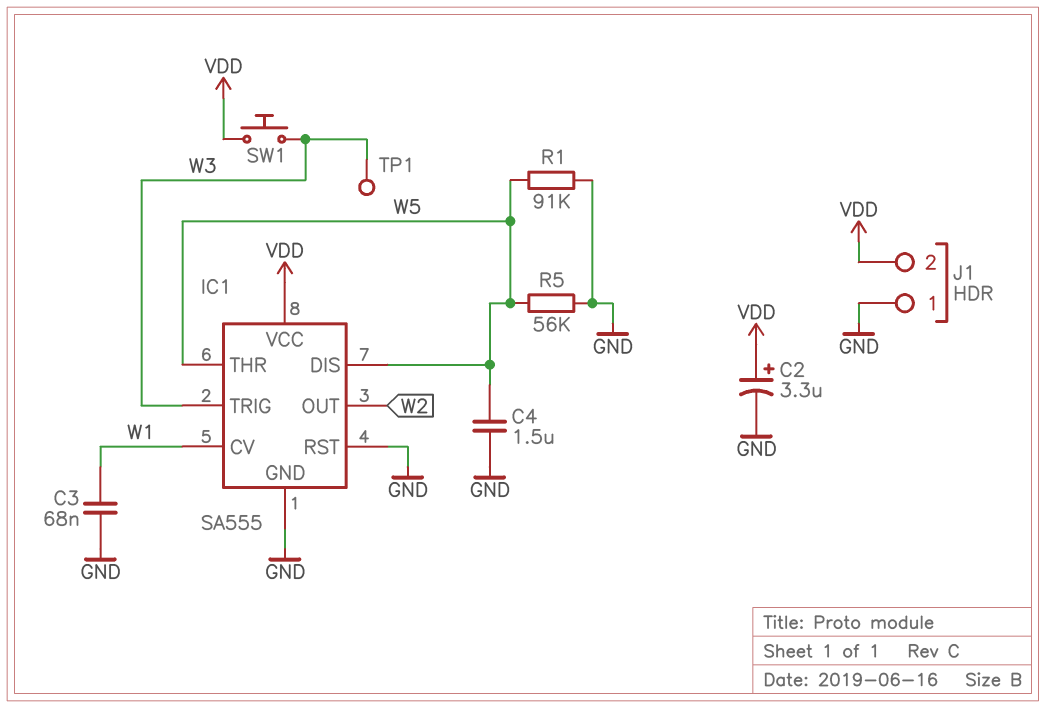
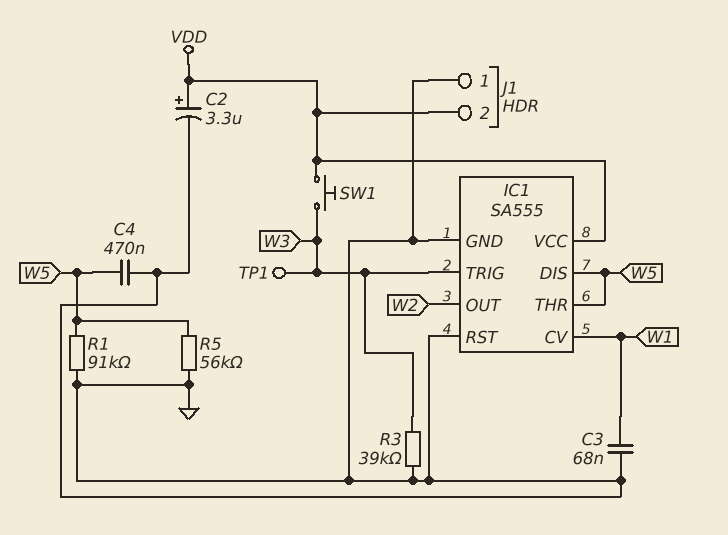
C4: 1.5uF (GND, W5) -> 470nF (GND, W5)
R3: none -> 39k (GND, W3)

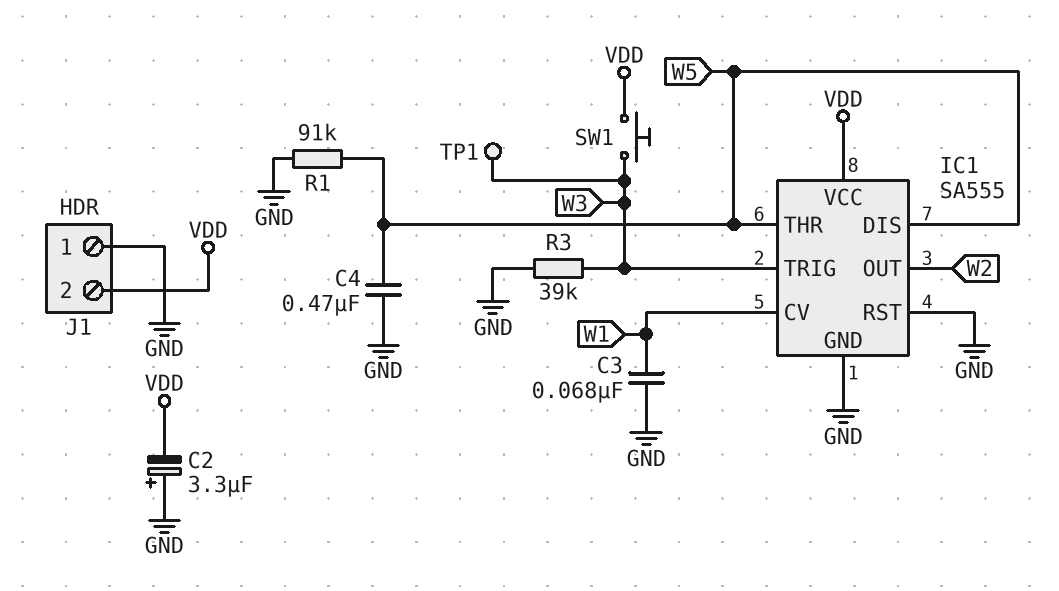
C2: 3.3uF (plus VDD, minus GND) -> 3.3uF (plus GND, minus VDD)
R5: 56k (GND, W5) -> none

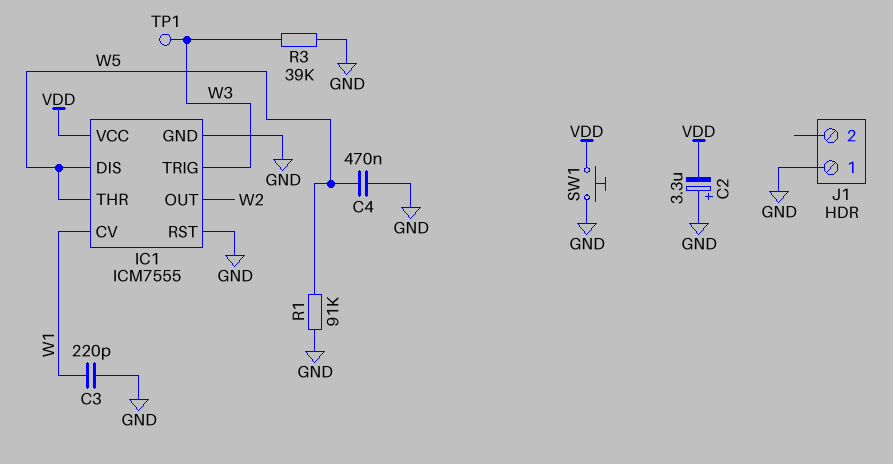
C3: 68nF (GND, W1) -> 220pF (GND, W1)
IC1: SA555 -> ICM7555
J1 pin 2: VDD -> none
SW1: button (VDD, W3) -> button (GND, VDD)

